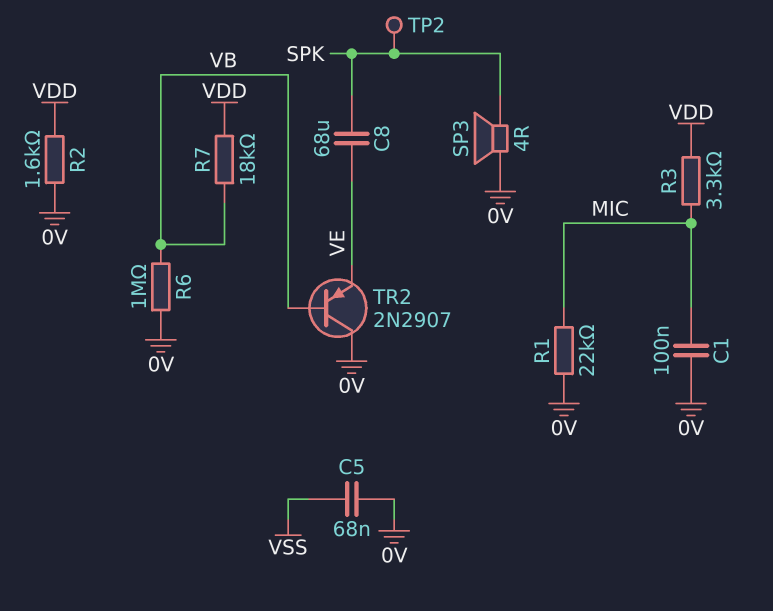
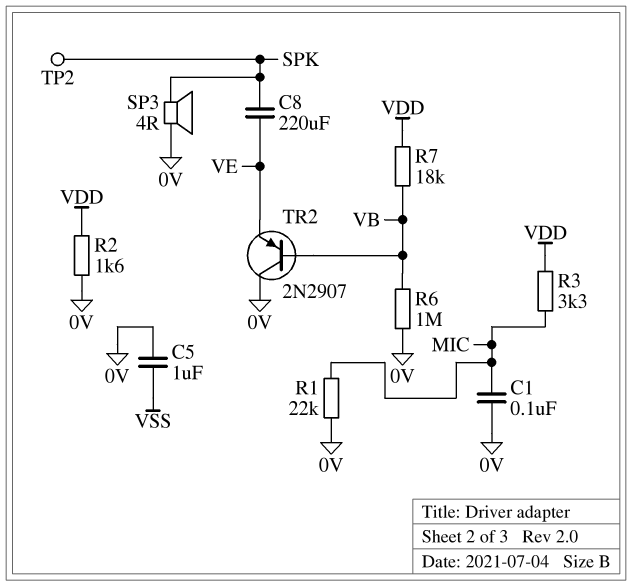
C5: 68nF (0V, VSS) -> 1uF (0V, VSS)
C8: 68uF (SPK, VE) -> 220uF (SPK, VE)

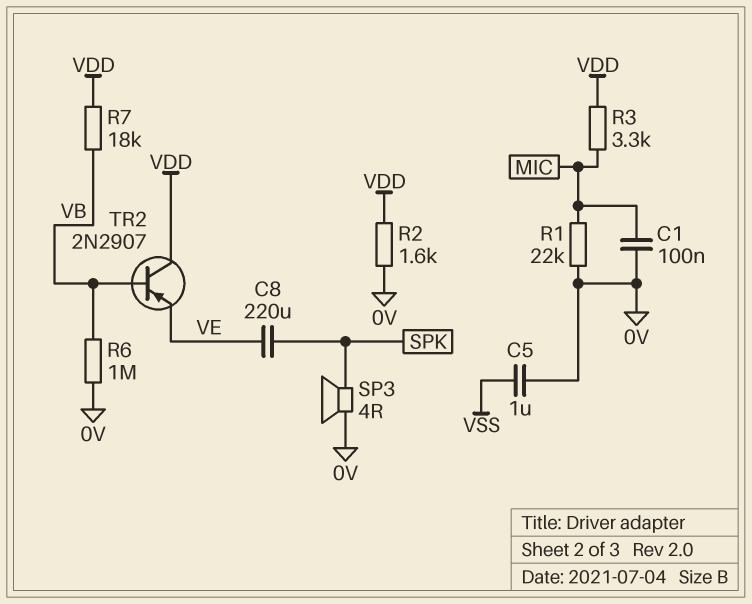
TP2: test point (SPK) -> none
TR2: PNP 2N2907 (B VB, C 0V, E VE) -> PNP 2N2907 (B VB, C VDD, E VE)

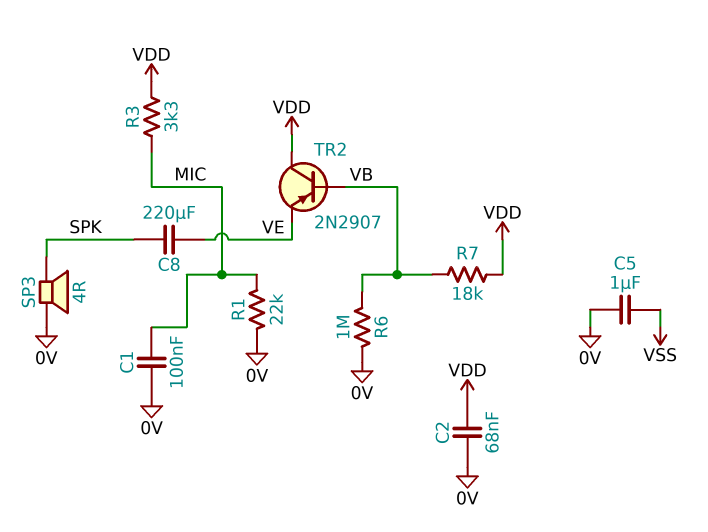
C2: none -> 68nF (0V, VDD)
R2: 1.6k (0V, VDD) -> none

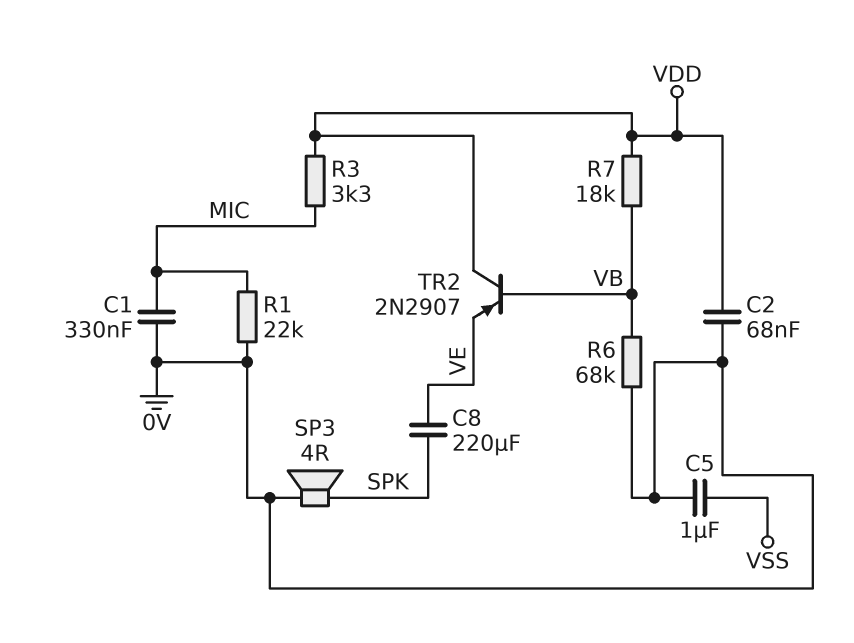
C1: 100nF (0V, MIC) -> 330nF (0V, MIC)
R6: 1M (0V, VB) -> 68k (0V, VB)

